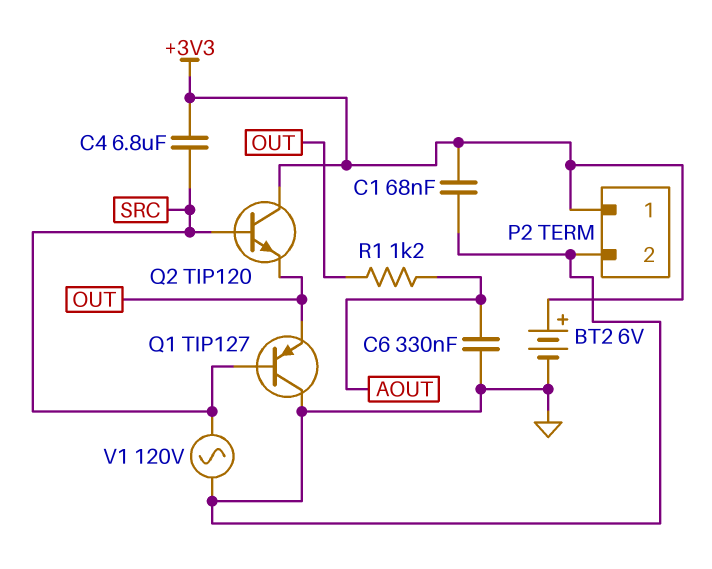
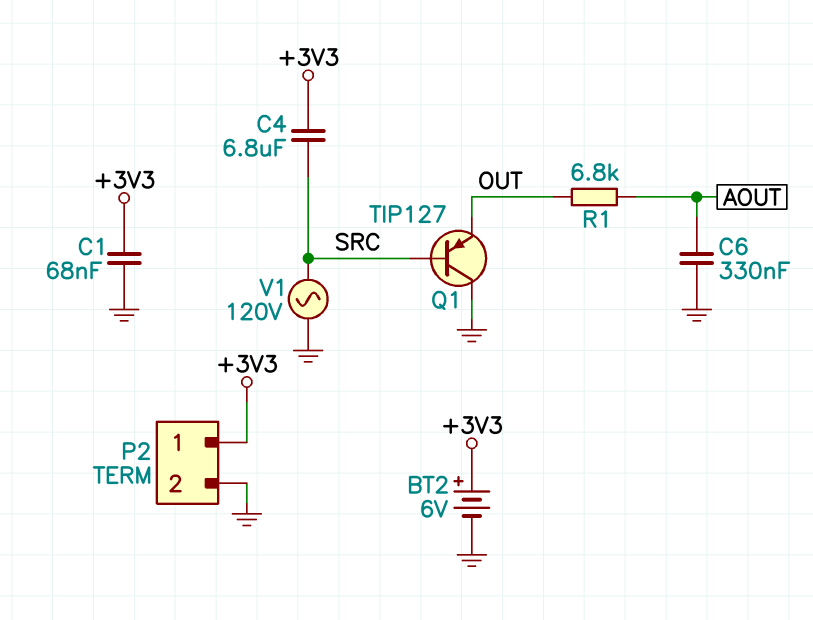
Q2: NPN TIP120 (B SRC, C +3V3, E OUT) -> none
R1: 1.2k (AOUT, OUT) -> 6.8k (AOUT, OUT)

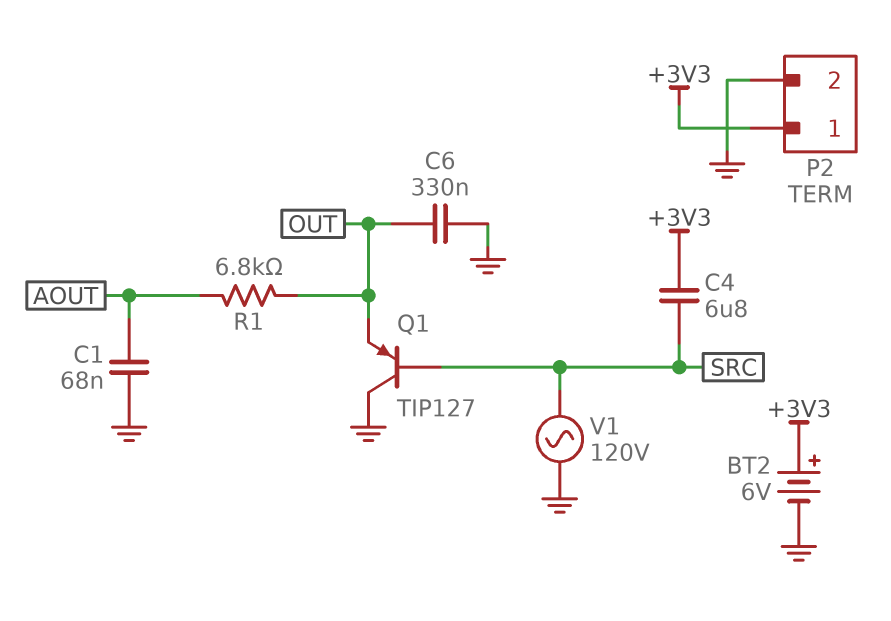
C1: 68nF (+3V3, GND) -> 68nF (AOUT, GND)
C6: 330nF (AOUT, GND) -> 330nF (GND, OUT)

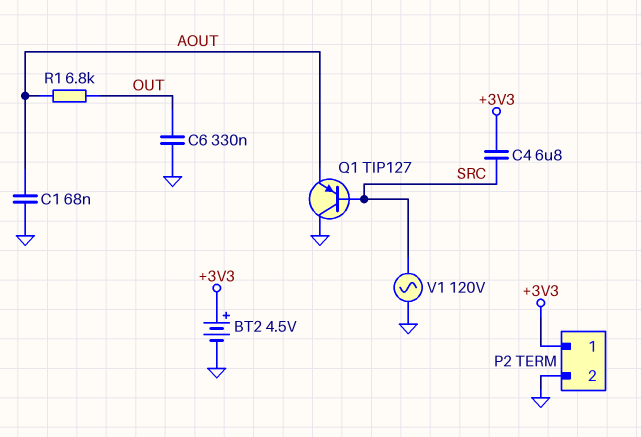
BT2: 6V (plus +3V3, minus GND) -> 4.5V (plus +3V3, minus GND)
Q1: PNP TIP127 (B SRC, C GND, E OUT) -> PNP TIP127 (B SRC, C GND, E AOUT)

